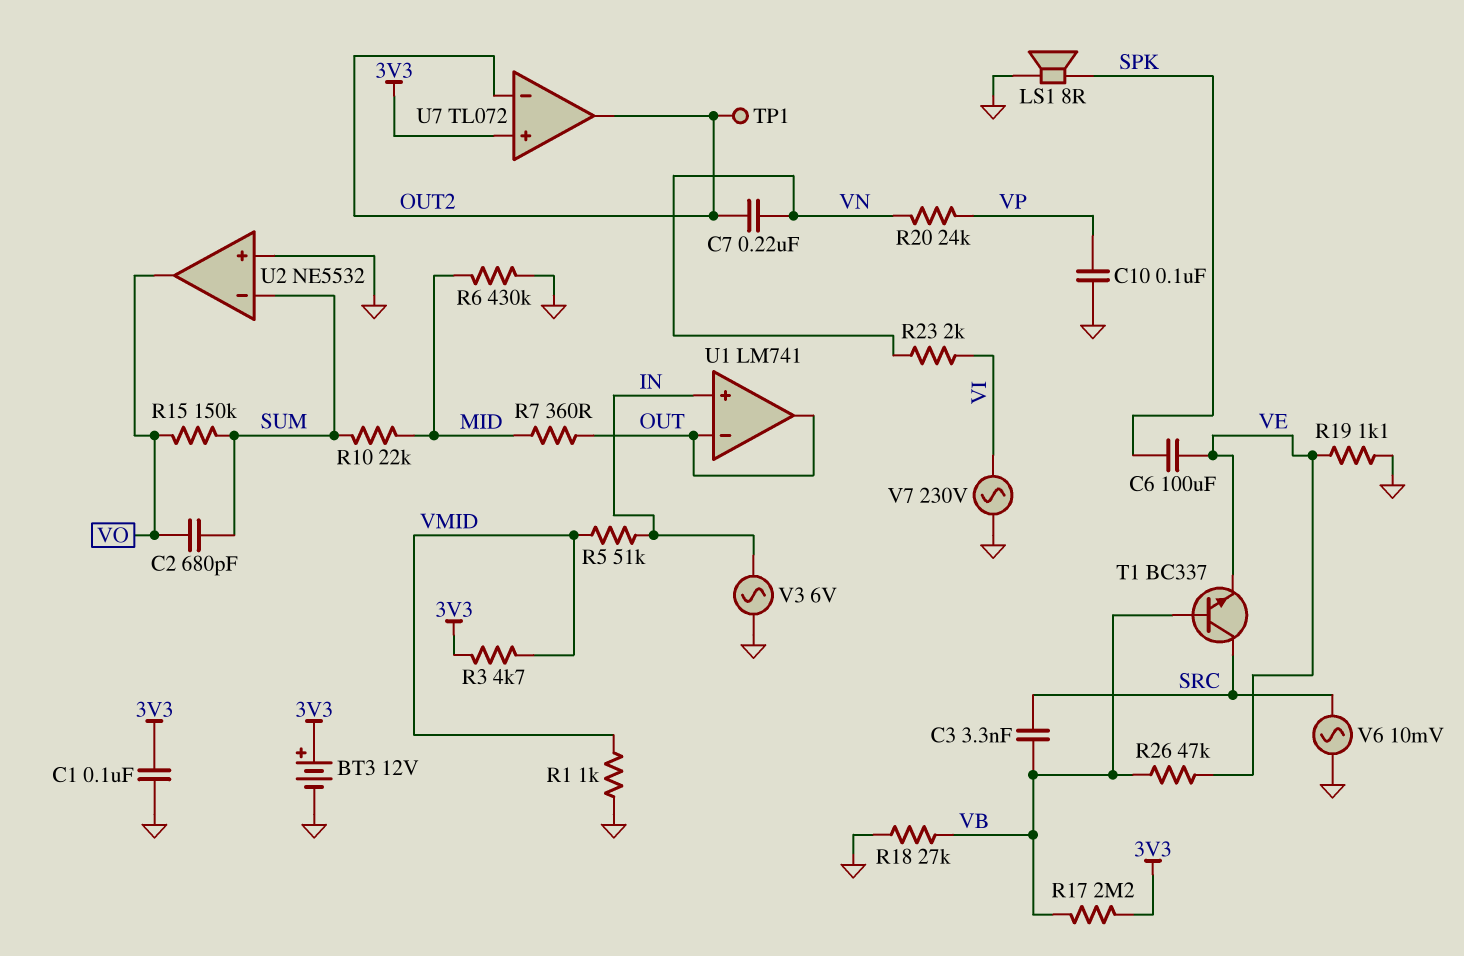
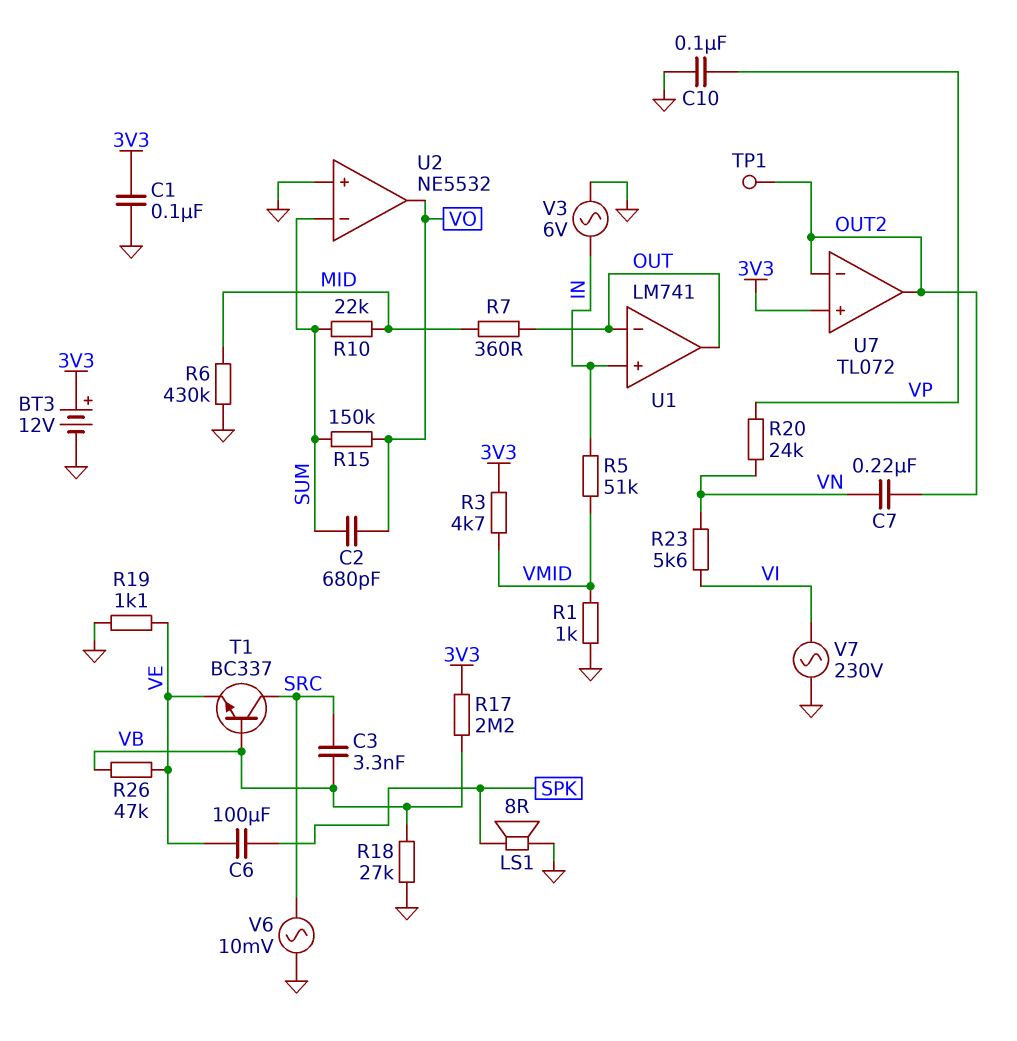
R23: 2k (VI, VN) -> 5.6k (VI, VN)

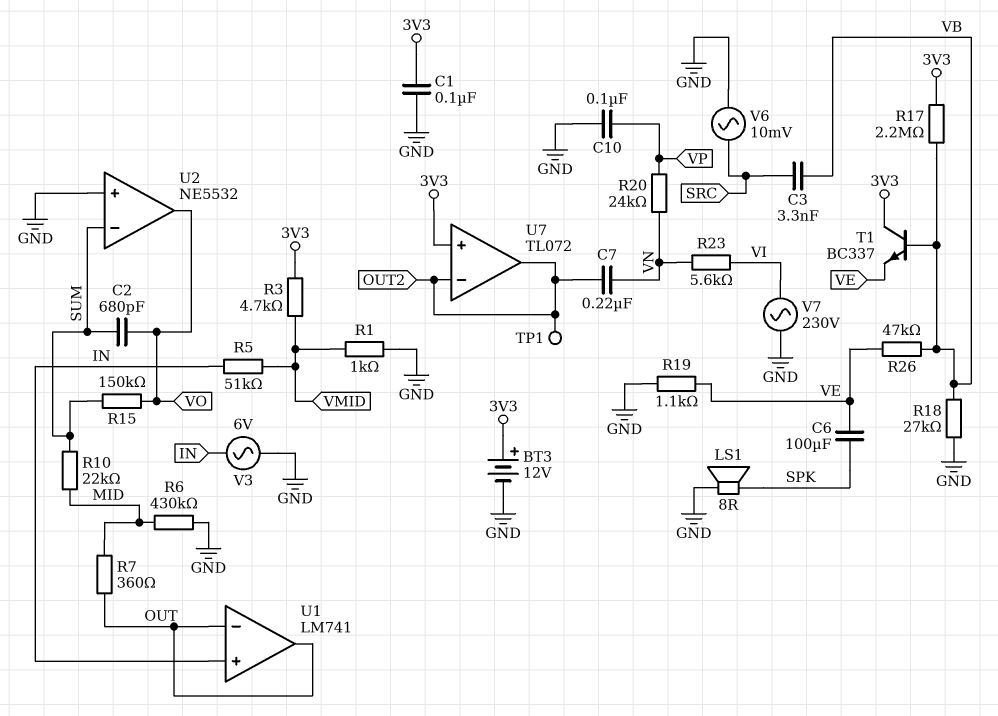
T1: NPN BC337 (B VB, C SRC, E VE) -> NPN BC337 (B VB, C 3V3, E VE)

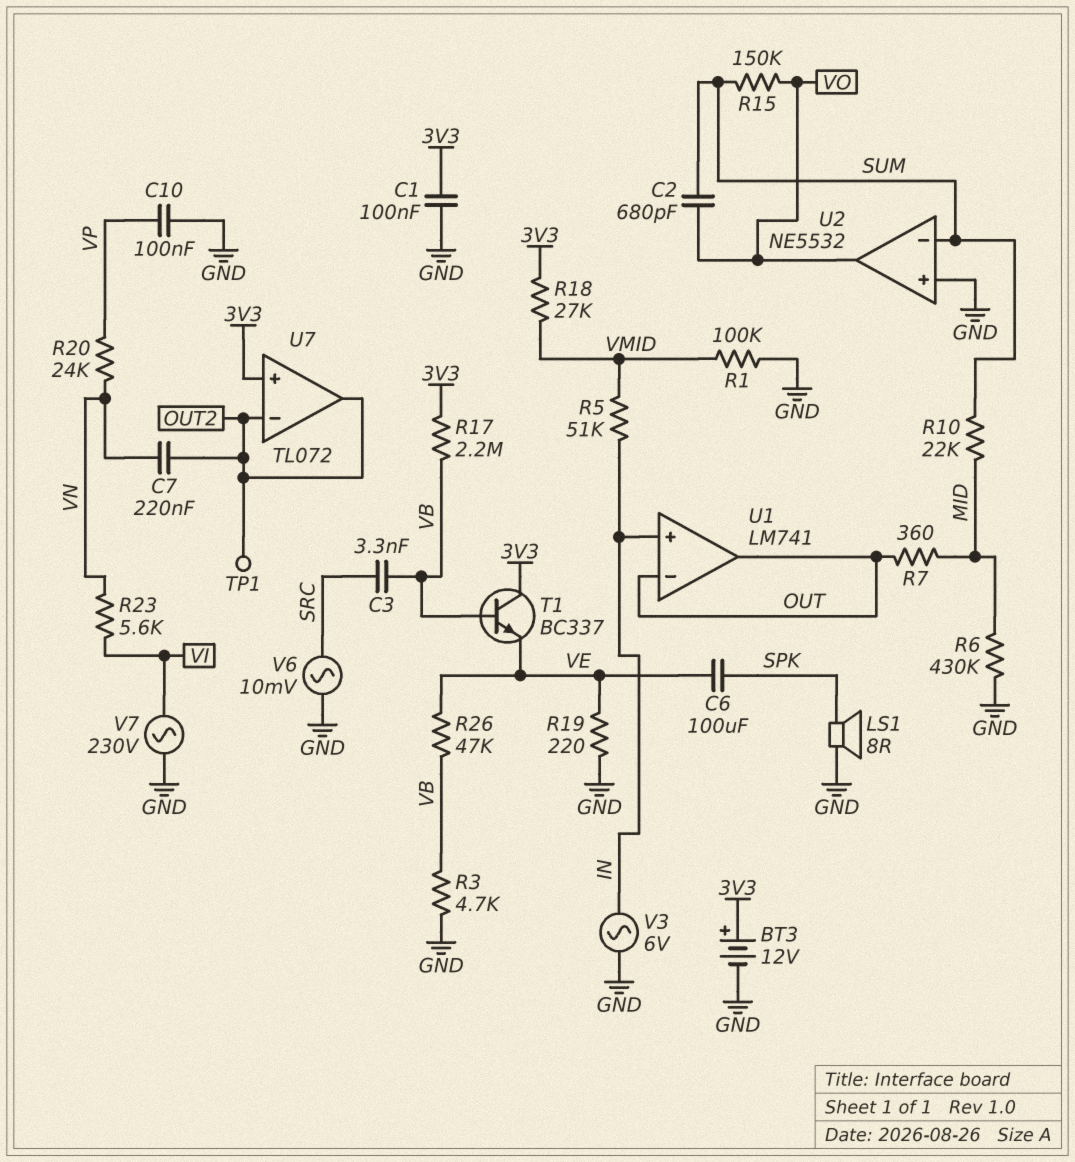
R1: 1k (GND, VMID) -> 100k (GND, VMID)
R3: 4.7k (3V3, VMID) -> 4.7k (GND, VB)
R18: 27k (GND, VB) -> 27k (3V3, VMID)
R19: 1.1k (GND, VE) -> 220 (GND, VE)

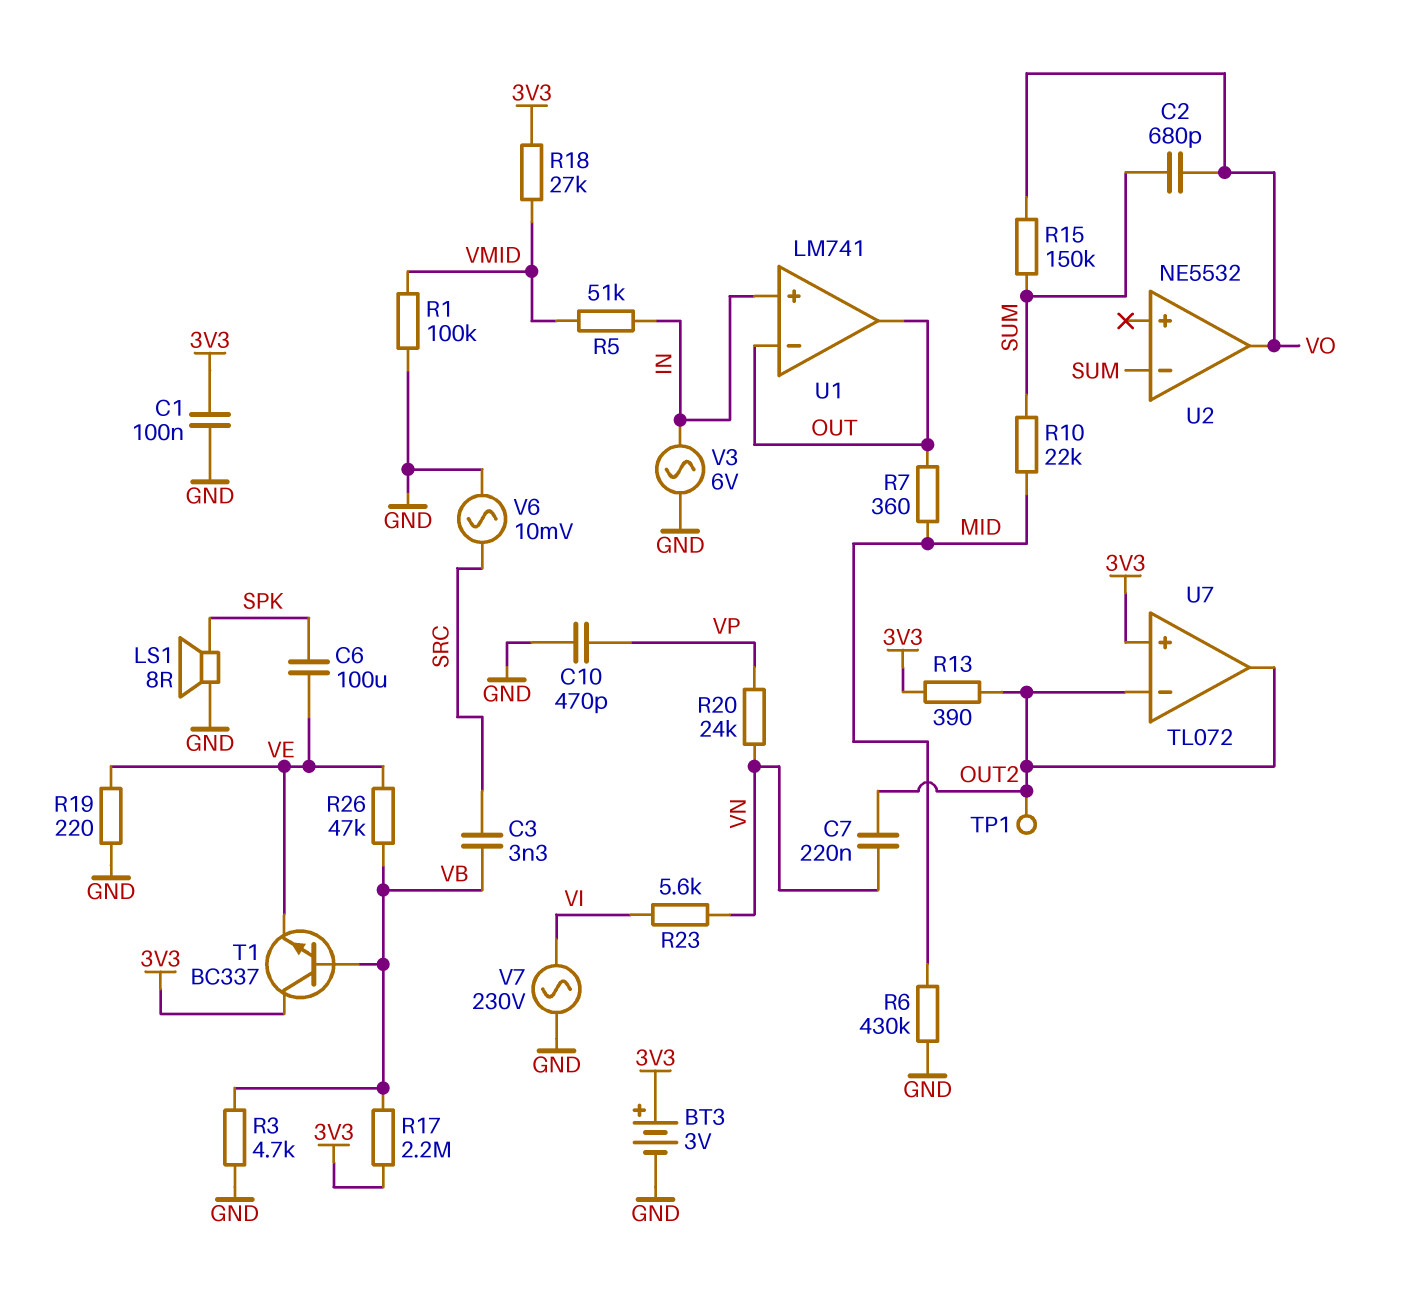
BT3: 12V (plus 3V3, minus GND) -> 3V (plus 3V3, minus GND)
C10: 100nF (GND, VP) -> 470pF (GND, VP)
R13: none -> 390 (3V3, OUT2)
U2 pin in+: GND -> none

